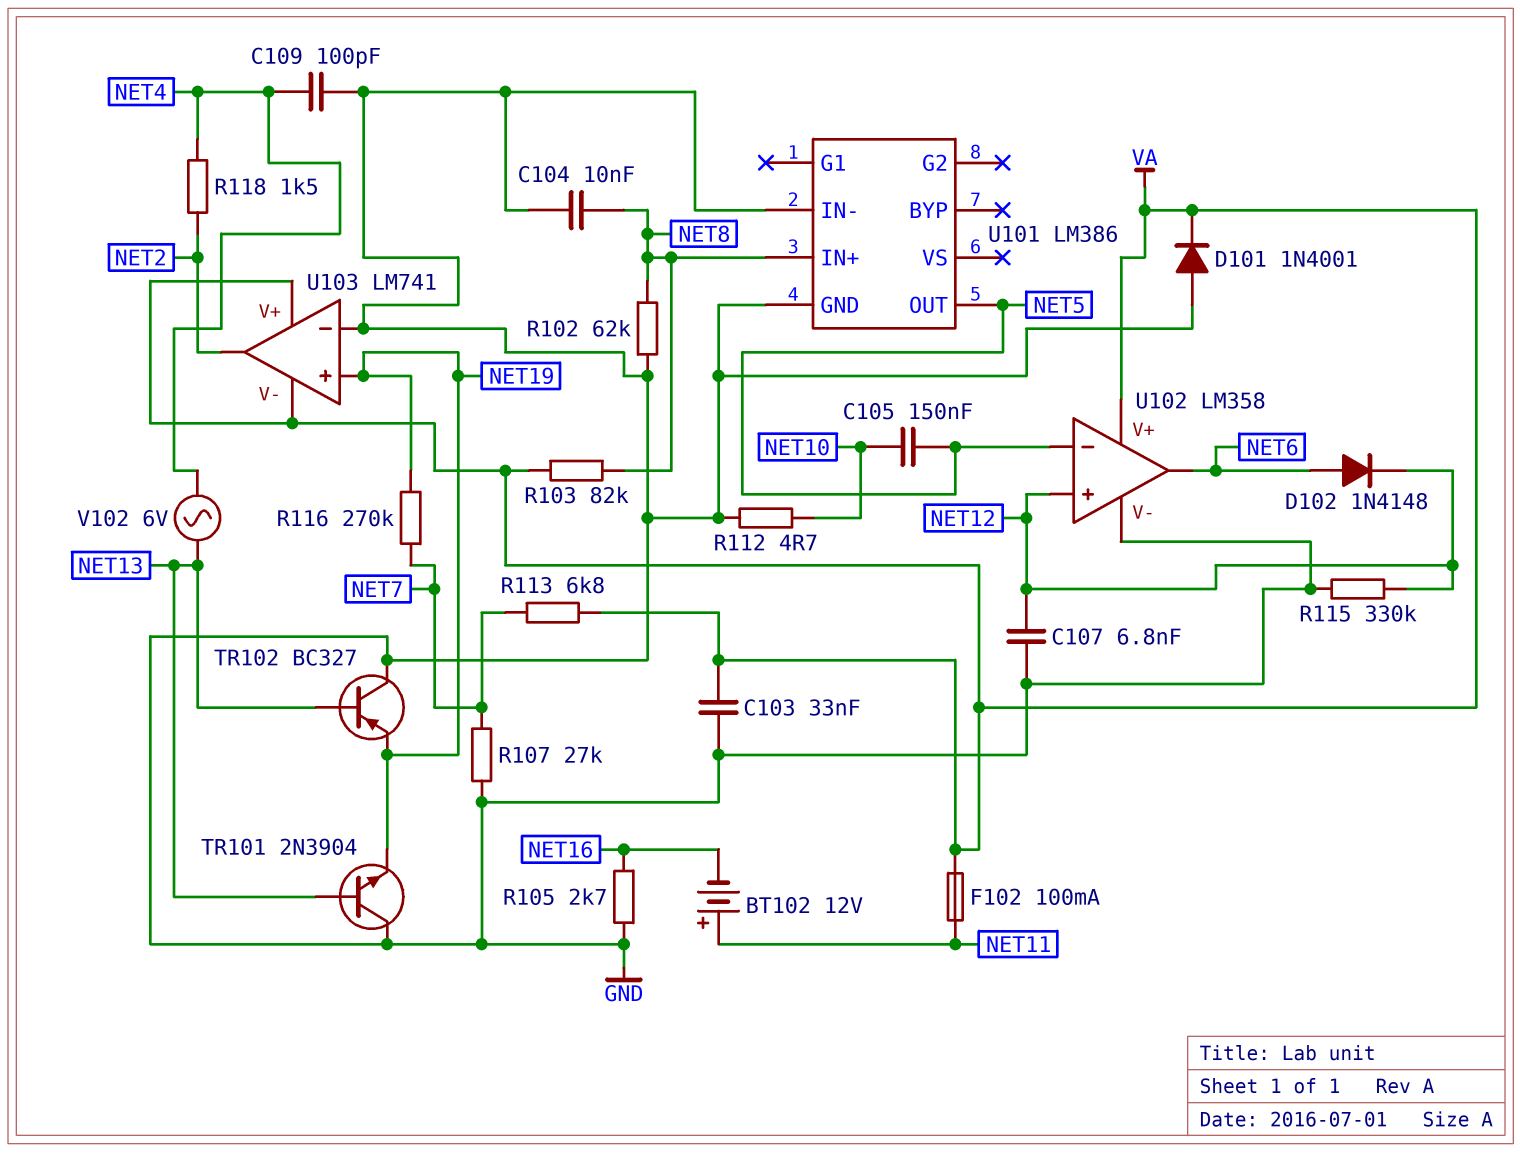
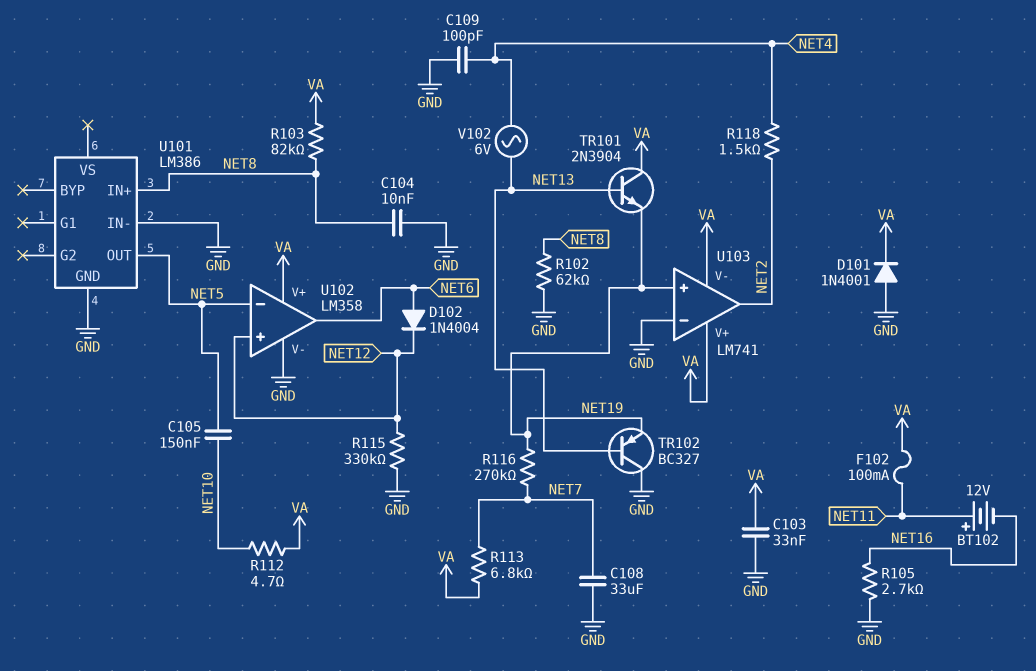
C107: 6.8nF (GND, NET12) -> none
C108: none -> 33uF (GND, NET7)
D102: diode 1N4148 (A NET6, K NET12) -> diode 1N4004 (A NET6, K NET12)
R107: 27k (GND, NET7) -> none
R112: 4.7 (GND, NET10) -> 4.7 (NET10, VA)
TR101: NPN 2N3904 (B NET13, C GND, E NET19) -> NPN 2N3904 (B NET13, C VA, E NET19)

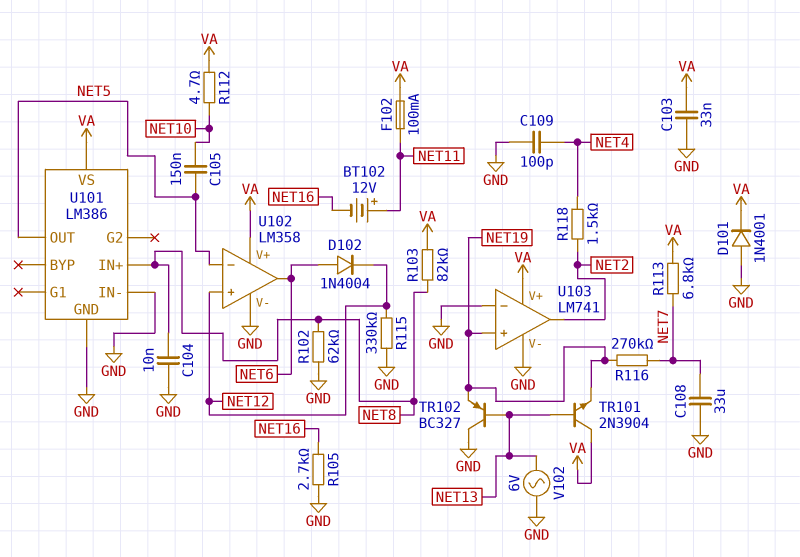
U101 pin VS: none -> VA
U103 pin V-: VA -> GND
V102: AC 6V (NET4, NET13) -> AC 6V (GND, NET13)

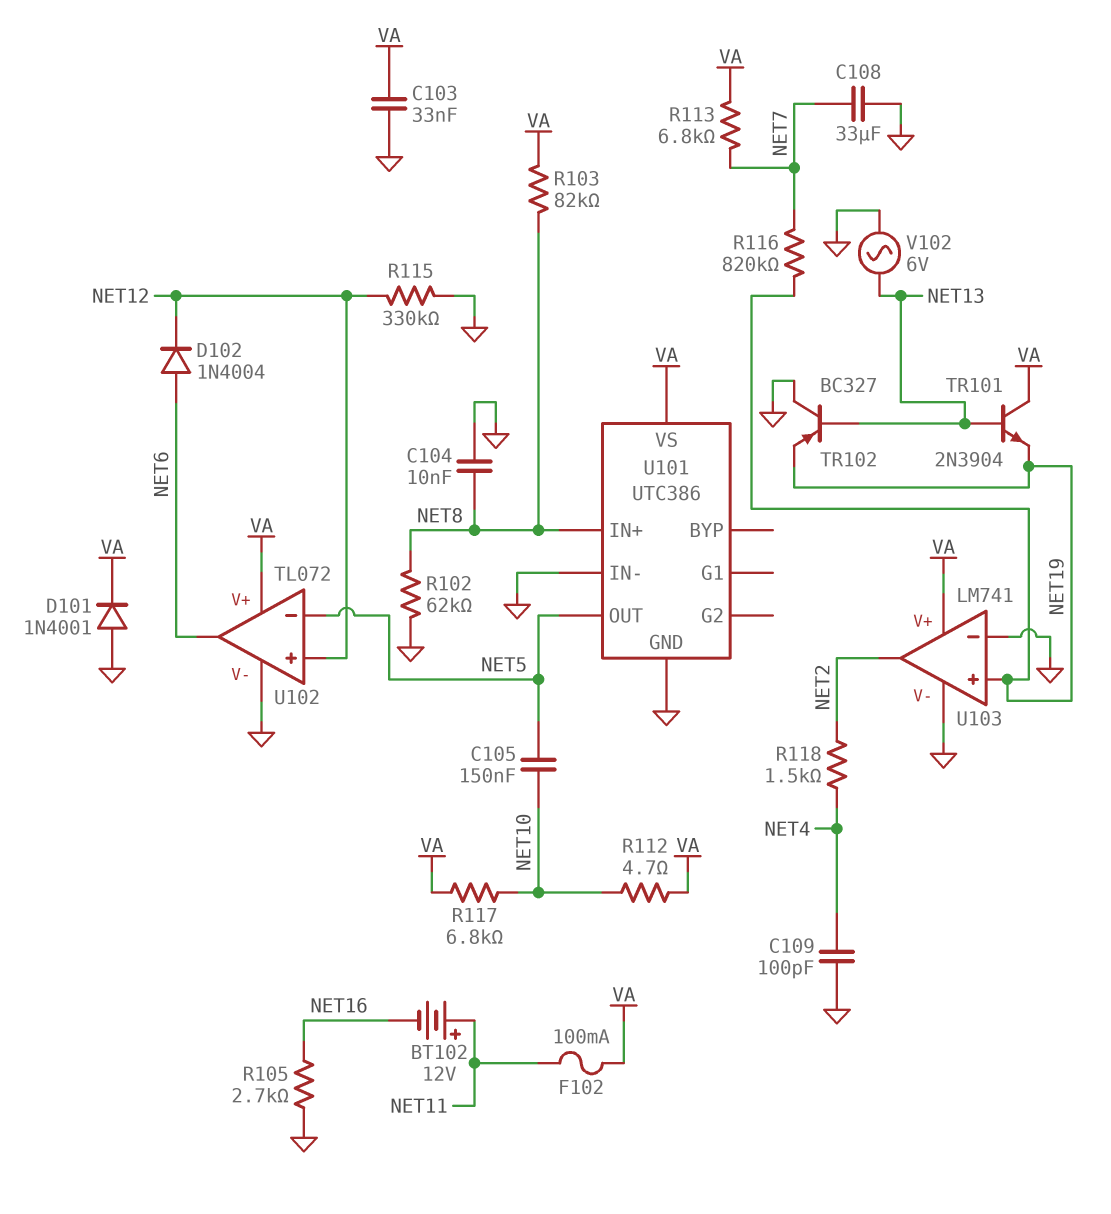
R116: 270k (NET7, NET19) -> 820k (NET7, NET19)
R117: none -> 6.8k (NET10, VA)
U101: LM386 -> UTC386
U102: LM358 -> TL072

